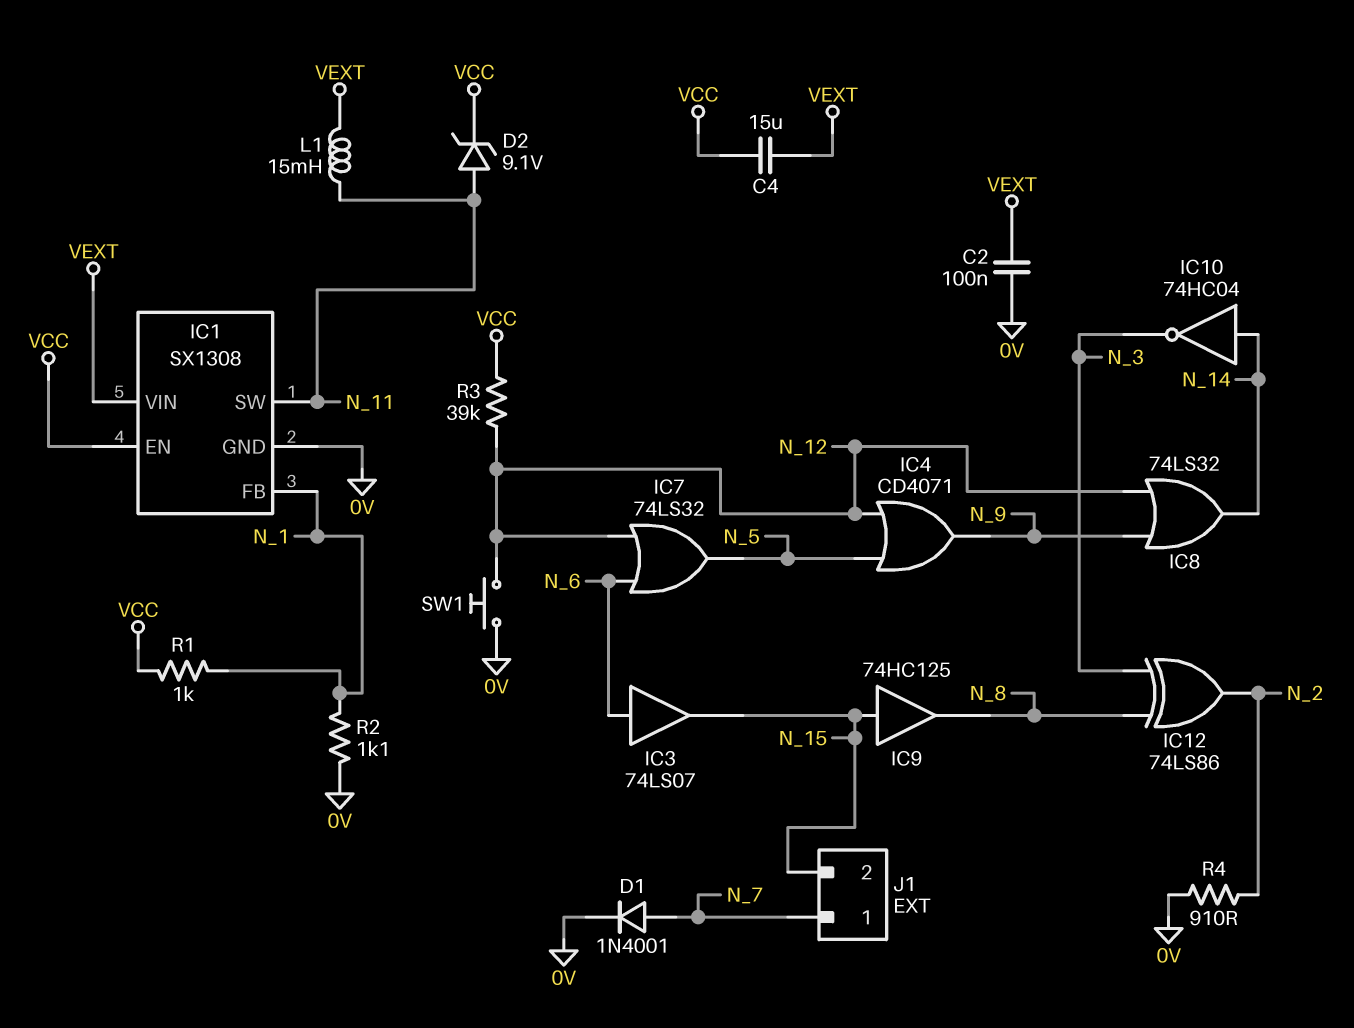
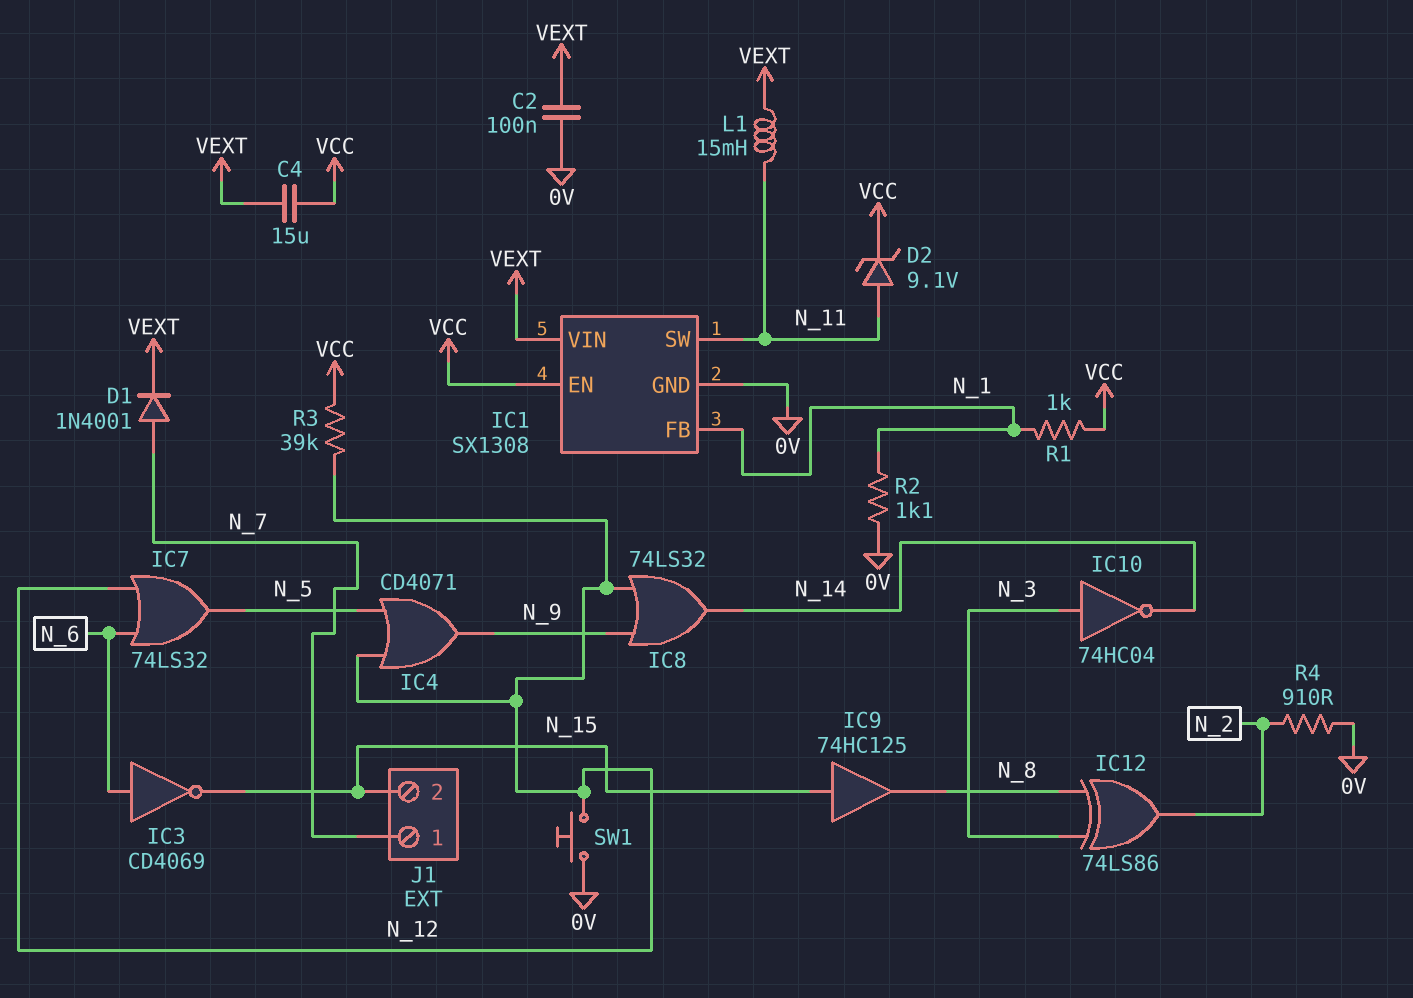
D1: diode 1N4001 (A N_7, K 0V) -> diode 1N4001 (A N_7, K VEXT)
IC3: buffer 74LS07 (in N_6, out N_15) -> NOT CD4069 (in N_6, out N_15)
IC10: NOT 74HC04 (in N_14, out N_3) -> NOT 74HC04 (in N_3, out N_14)

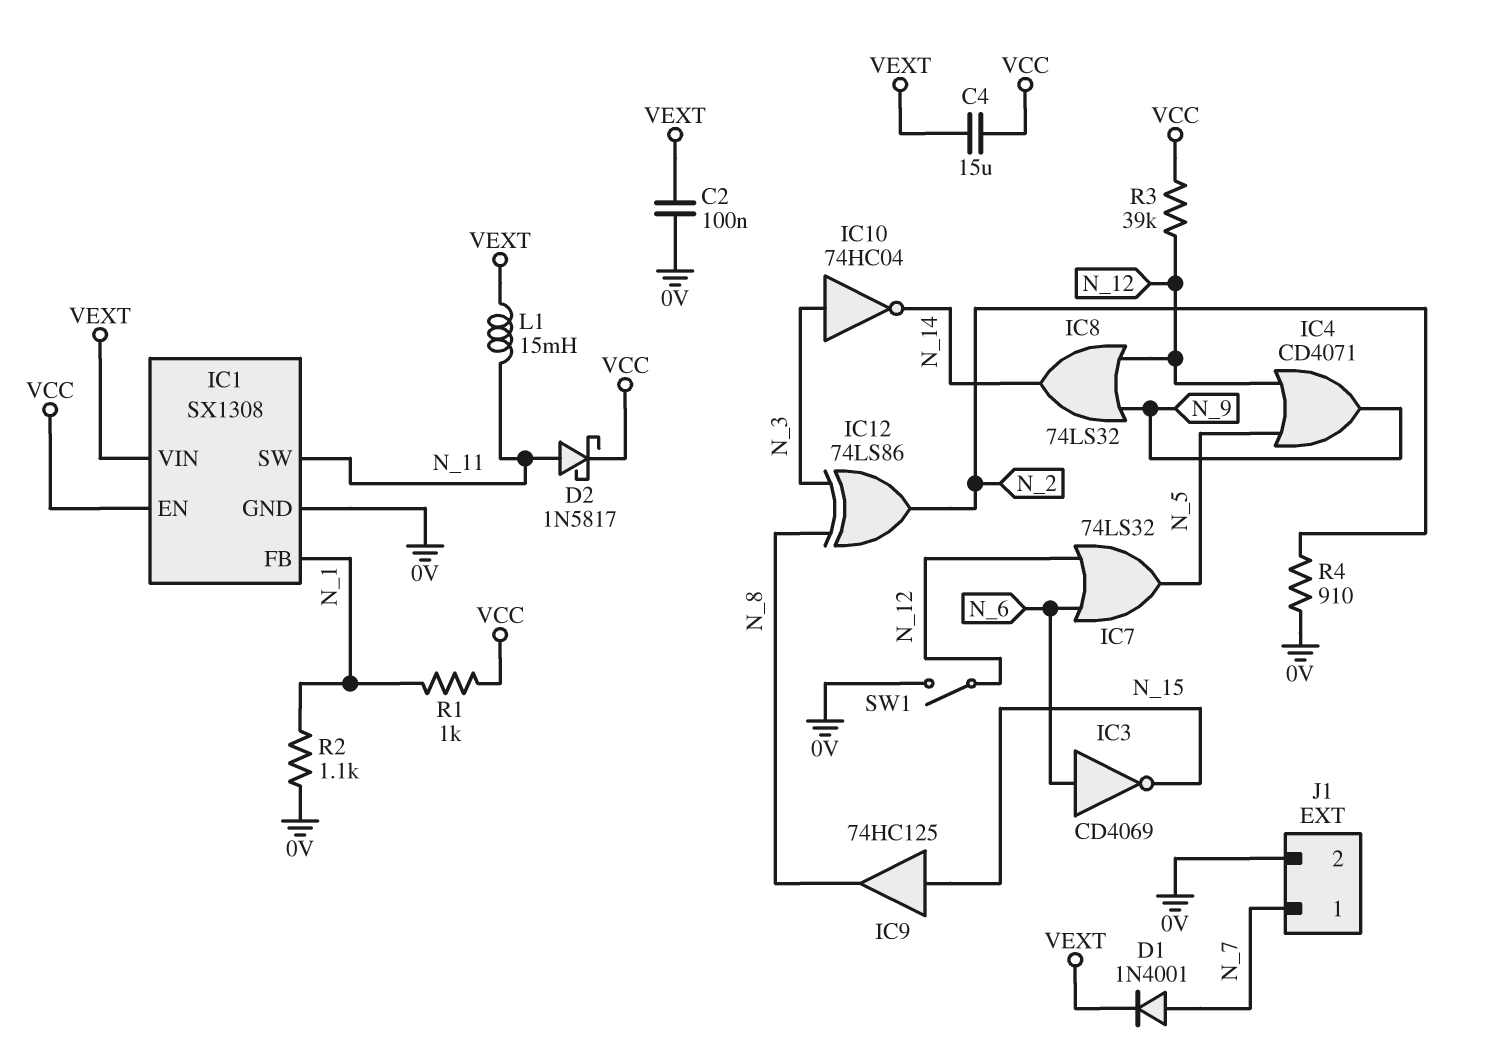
D2: zener 9.1V (A N_11, K VCC) -> schottky 1N5817 (A N_11, K VCC)
J1 pin 2: N_15 -> 0V
SW1: button (0V, N_12) -> switch (0V, N_12)

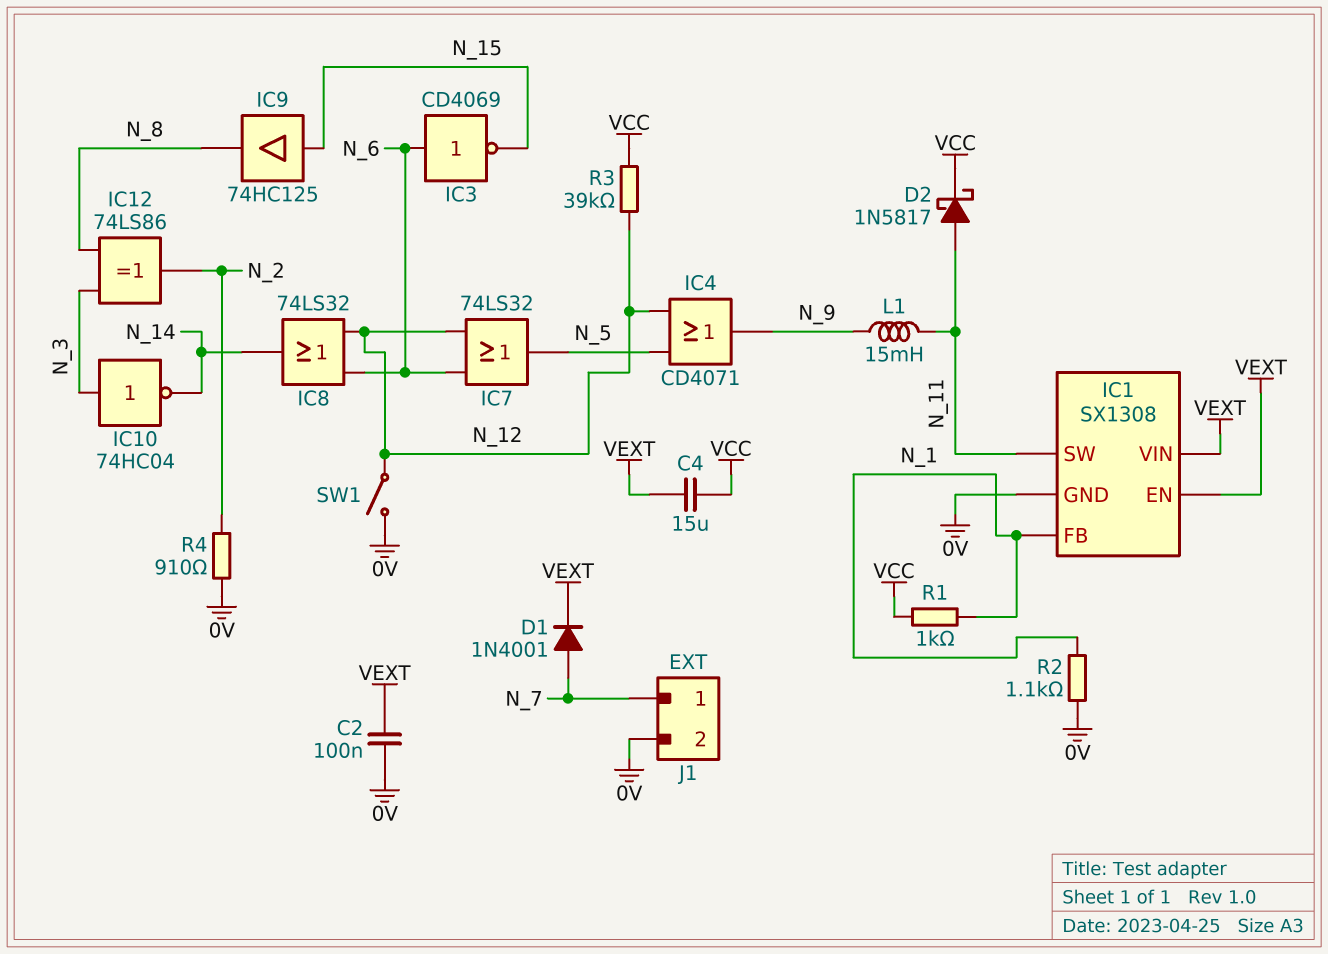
IC1 pin EN: VCC -> VEXT
IC8: OR 74LS32 (in N_9, in N_12, out N_14) -> OR 74LS32 (in N_6, in N_12, out N_14)
L1: 15mH (N_11, VEXT) -> 15mH (N_9, N_11)

